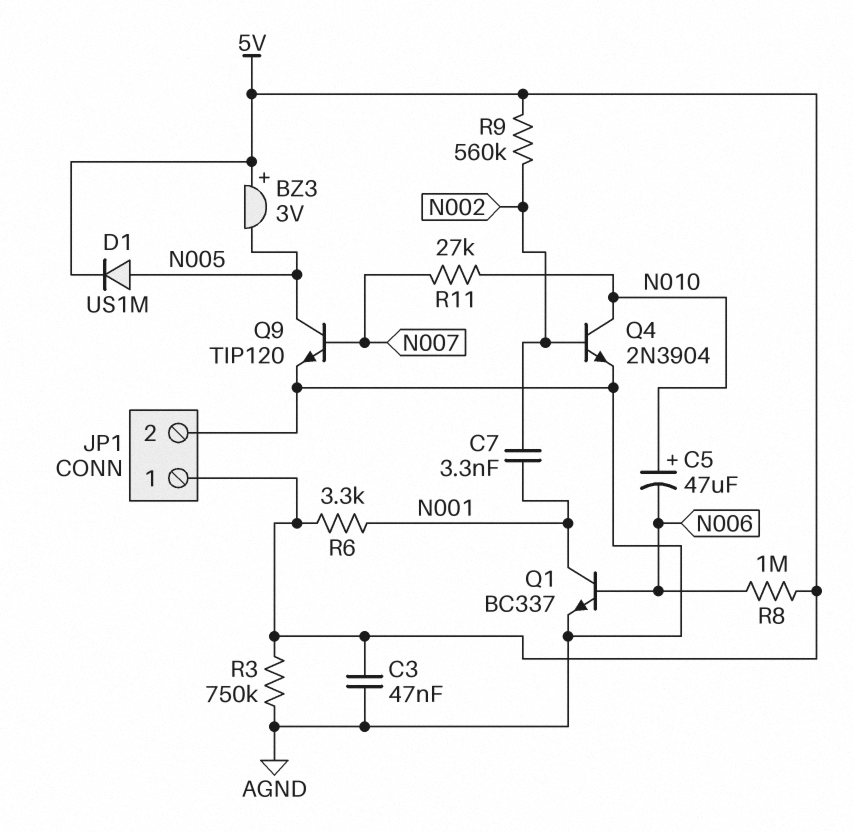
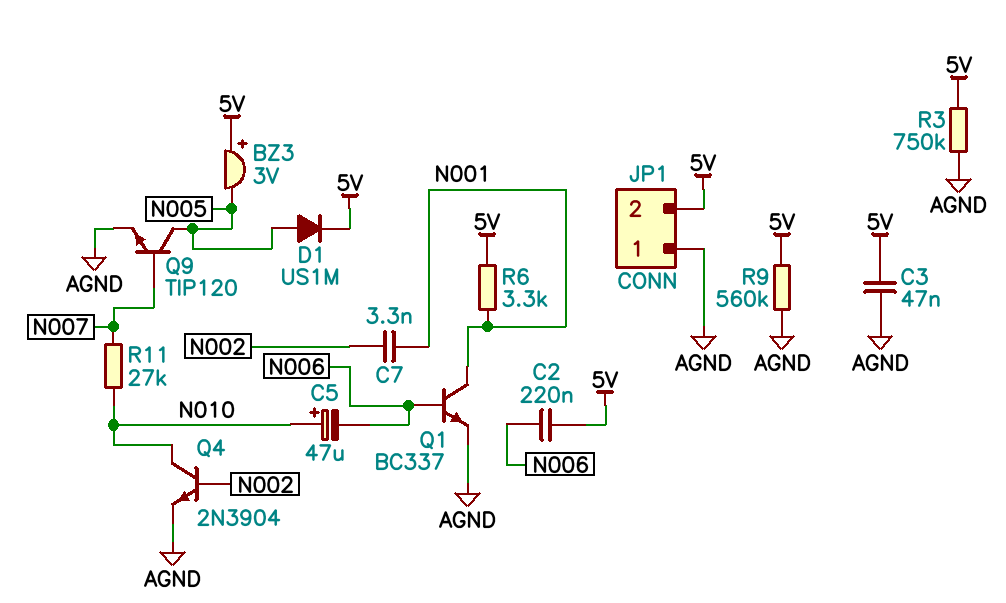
C2: none -> 220nF (5V, N006)
JP1 pin 1: 5V -> AGND
JP1 pin 2: AGND -> 5V
R8: 1M (5V, N006) -> none
R9: 560k (5V, N002) -> 560k (5V, AGND)

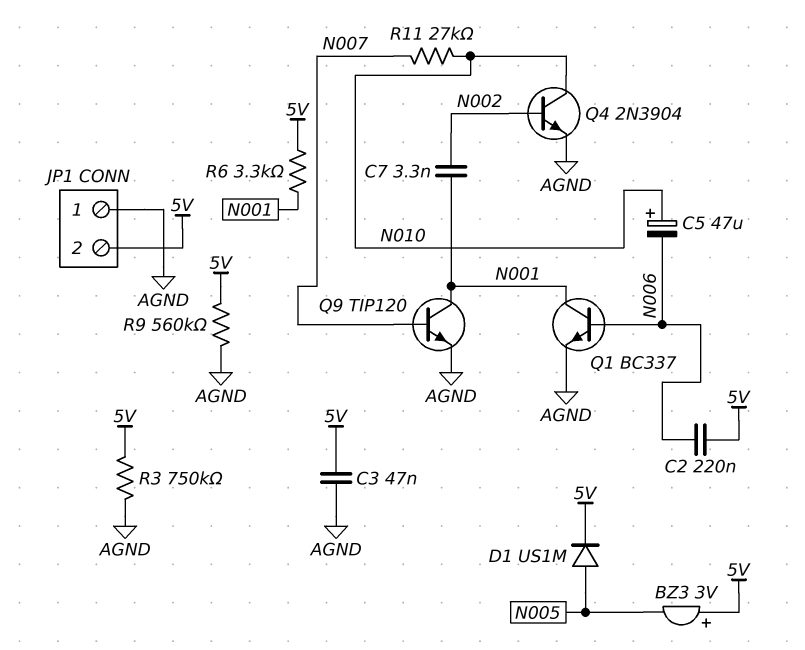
Q9: NPN TIP120 (B N007, C N005, E AGND) -> NPN TIP120 (B N007, C N001, E AGND)

